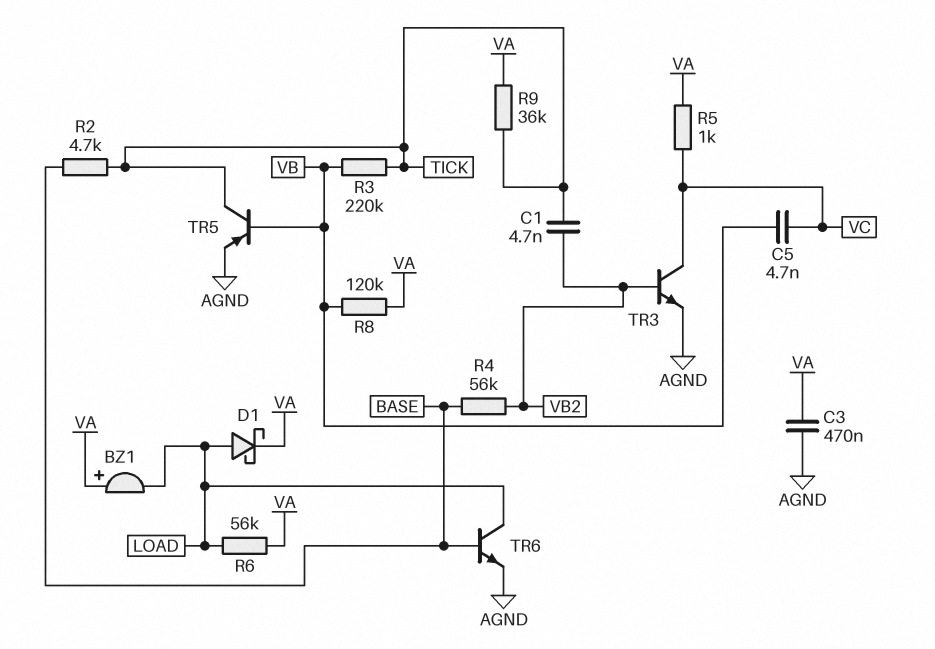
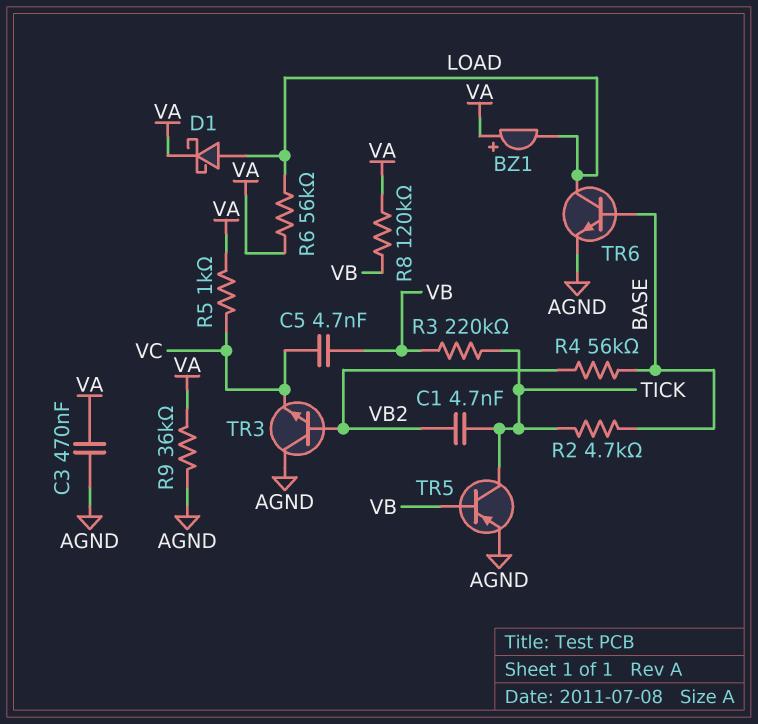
R9: 36k (TICK, VA) -> 36k (AGND, VA)
TR3: NPN (B VB2, C VC, E AGND) -> NPN (B VB2, C AGND, E VC)

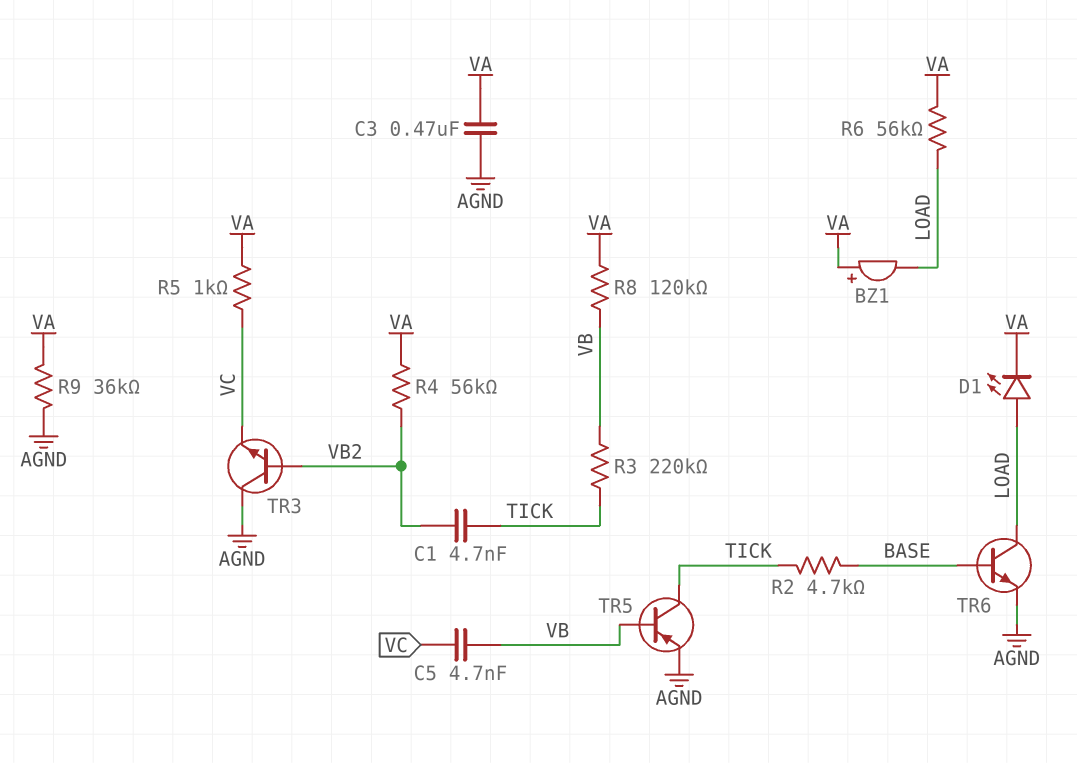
D1: schottky (A LOAD, K VA) -> LED (A LOAD, K VA)
R4: 56k (BASE, VB2) -> 56k (VA, VB2)

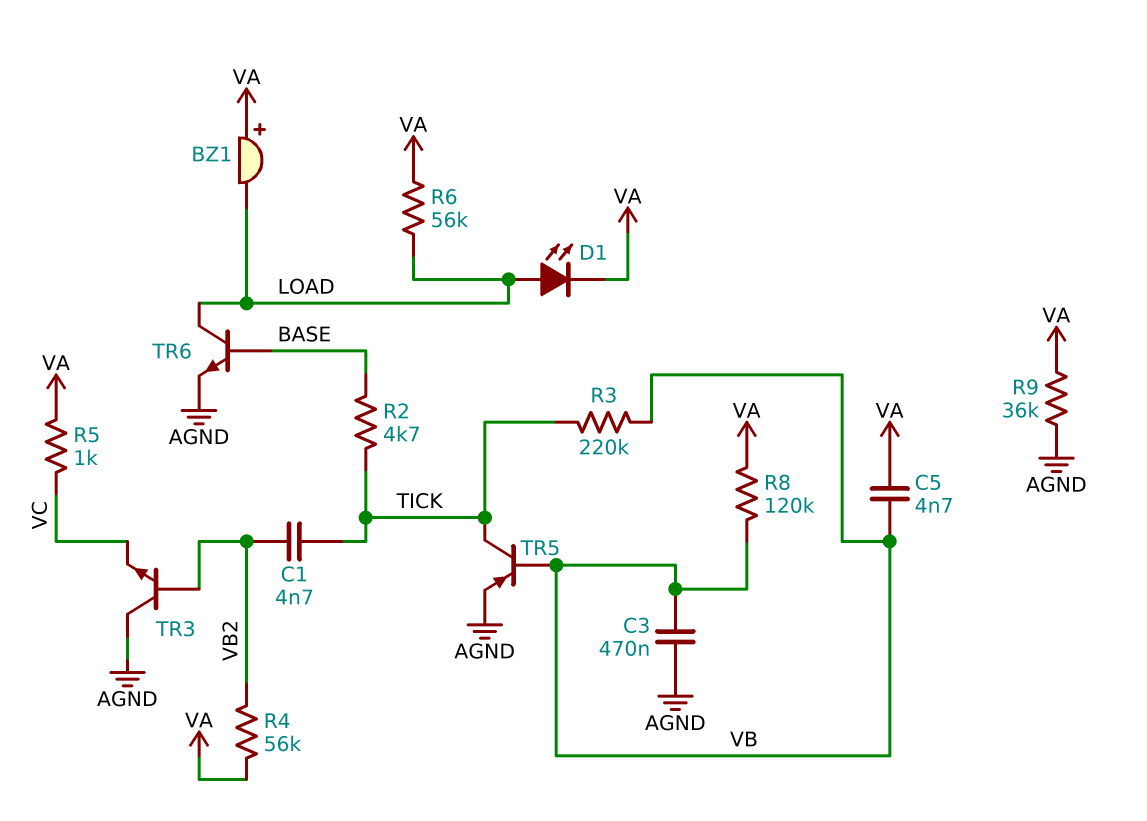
C3: 470nF (AGND, VA) -> 470nF (AGND, VB)
C5: 4.7nF (VB, VC) -> 4.7nF (VA, VB)

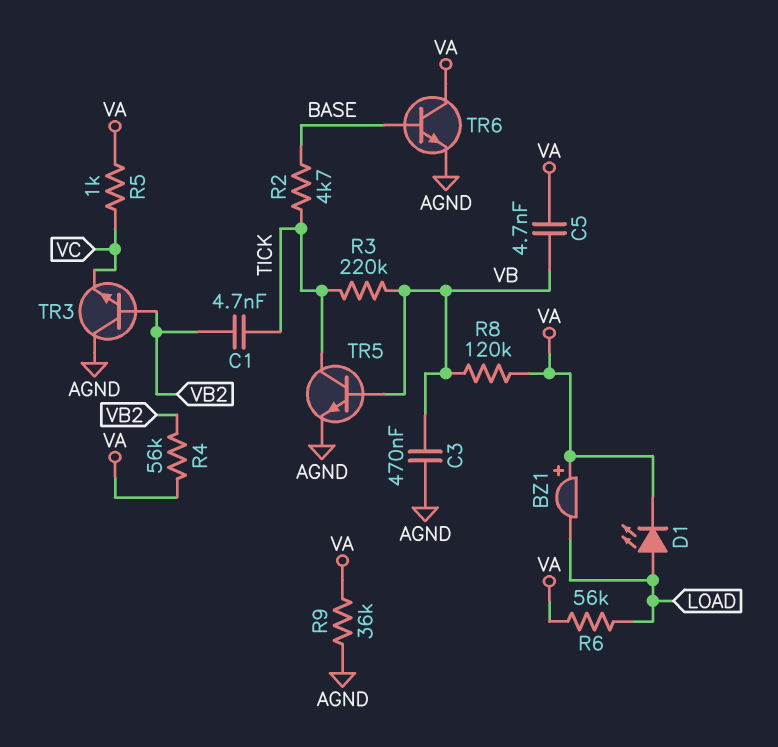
TR5: PNP (B VB, C TICK, E AGND) -> NPN (B VB, C TICK, E AGND)
TR6: NPN (B BASE, C LOAD, E AGND) -> NPN (B BASE, C VA, E AGND)

